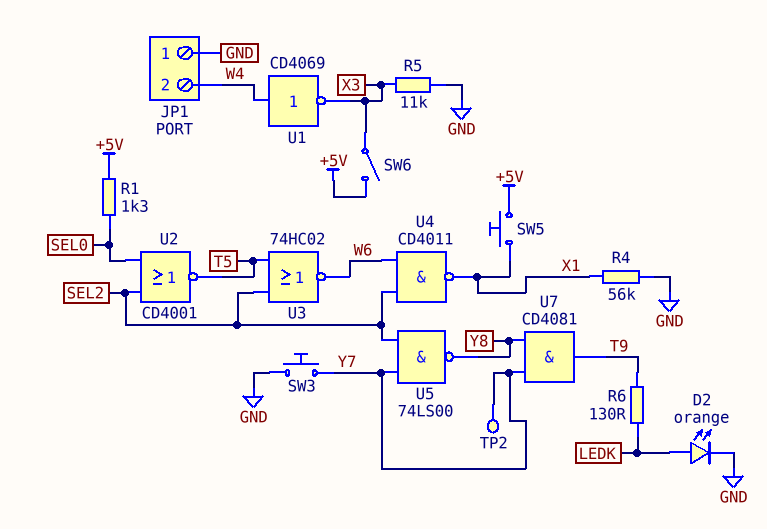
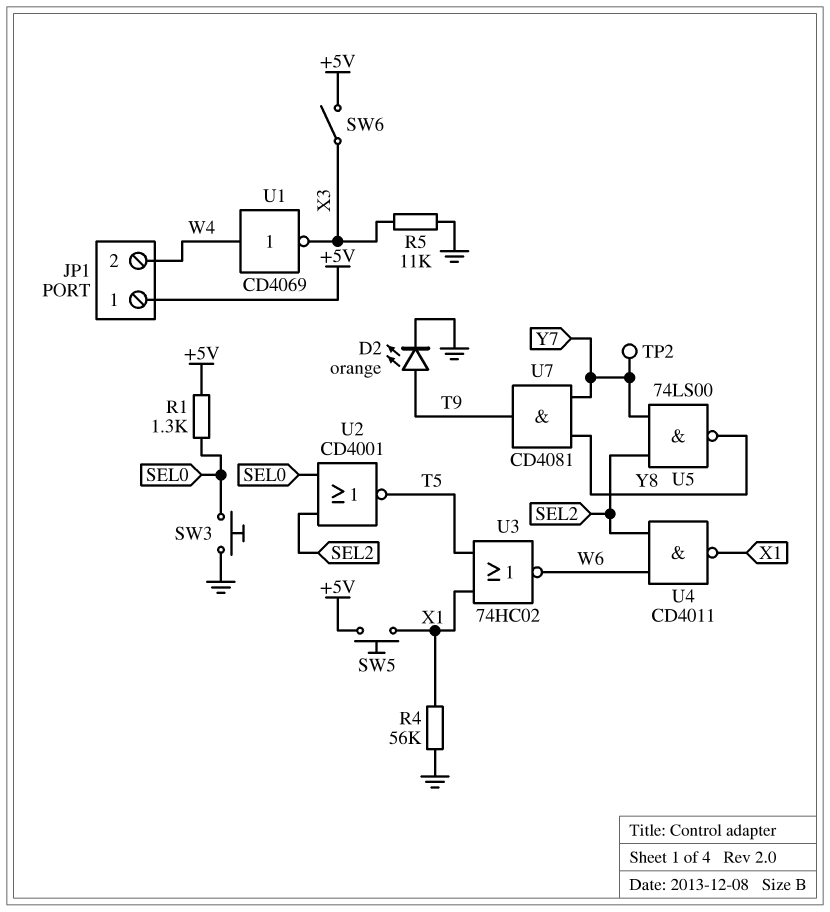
D2: LED orange (A LEDK, K GND) -> LED orange (A T9, K GND)
JP1 pin 1: GND -> +5V
R6: 130 (LEDK, T9) -> none
SW3: button (GND, Y7) -> button (GND, SEL0)
U3: NOR 74HC02 (in SEL2, in T5, out W6) -> NOR 74HC02 (in T5, in X1, out W6)

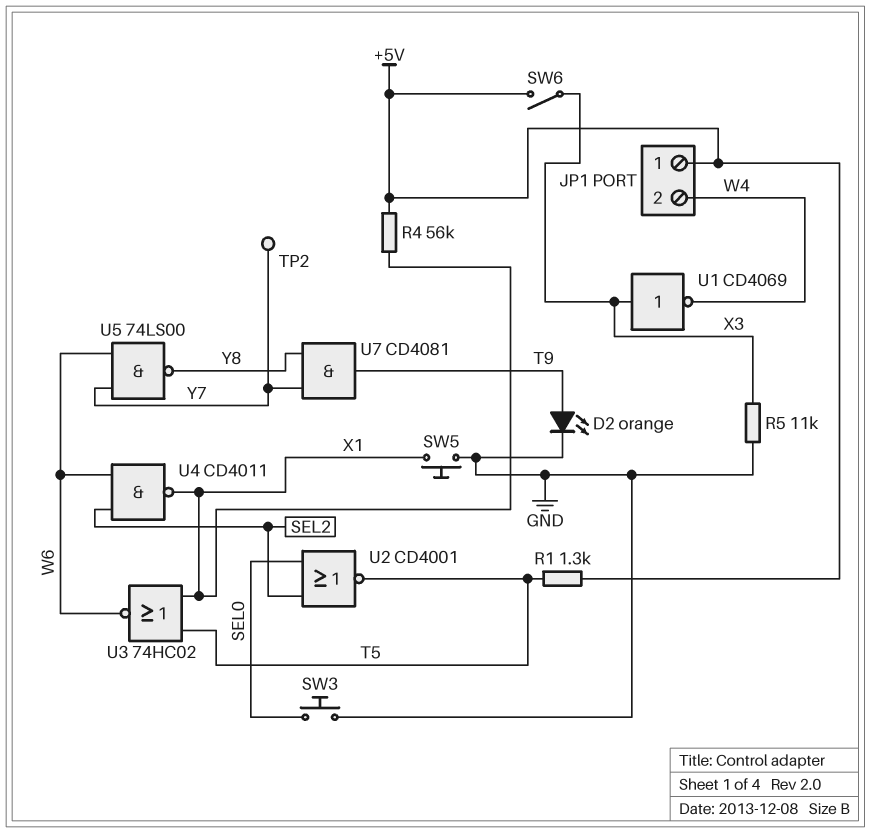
R1: 1.3k (+5V, SEL0) -> 1.3k (+5V, T5)
R4: 56k (GND, X1) -> 56k (+5V, X1)
SW5: button (+5V, X1) -> button (GND, X1)
U1: NOT CD4069 (in W4, out X3) -> NOT CD4069 (in X3, out W4)
U5: NAND 74LS00 (in SEL2, in Y7, out Y8) -> NAND 74LS00 (in W6, in Y7, out Y8)

